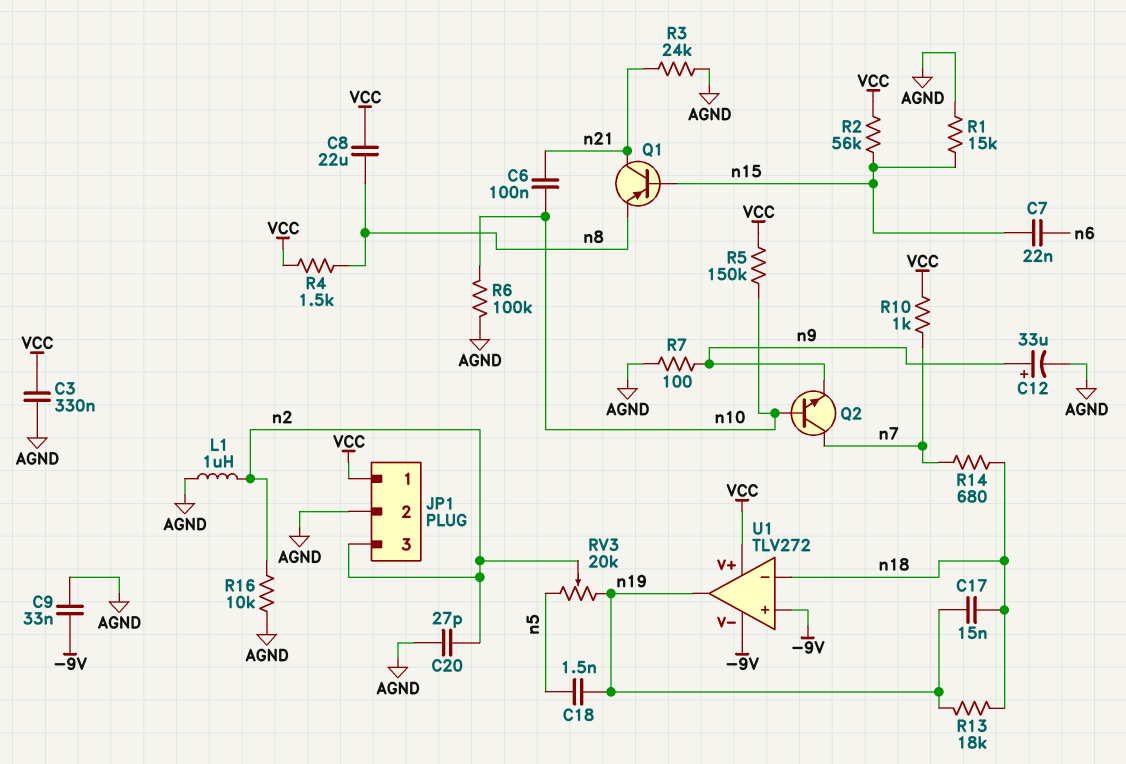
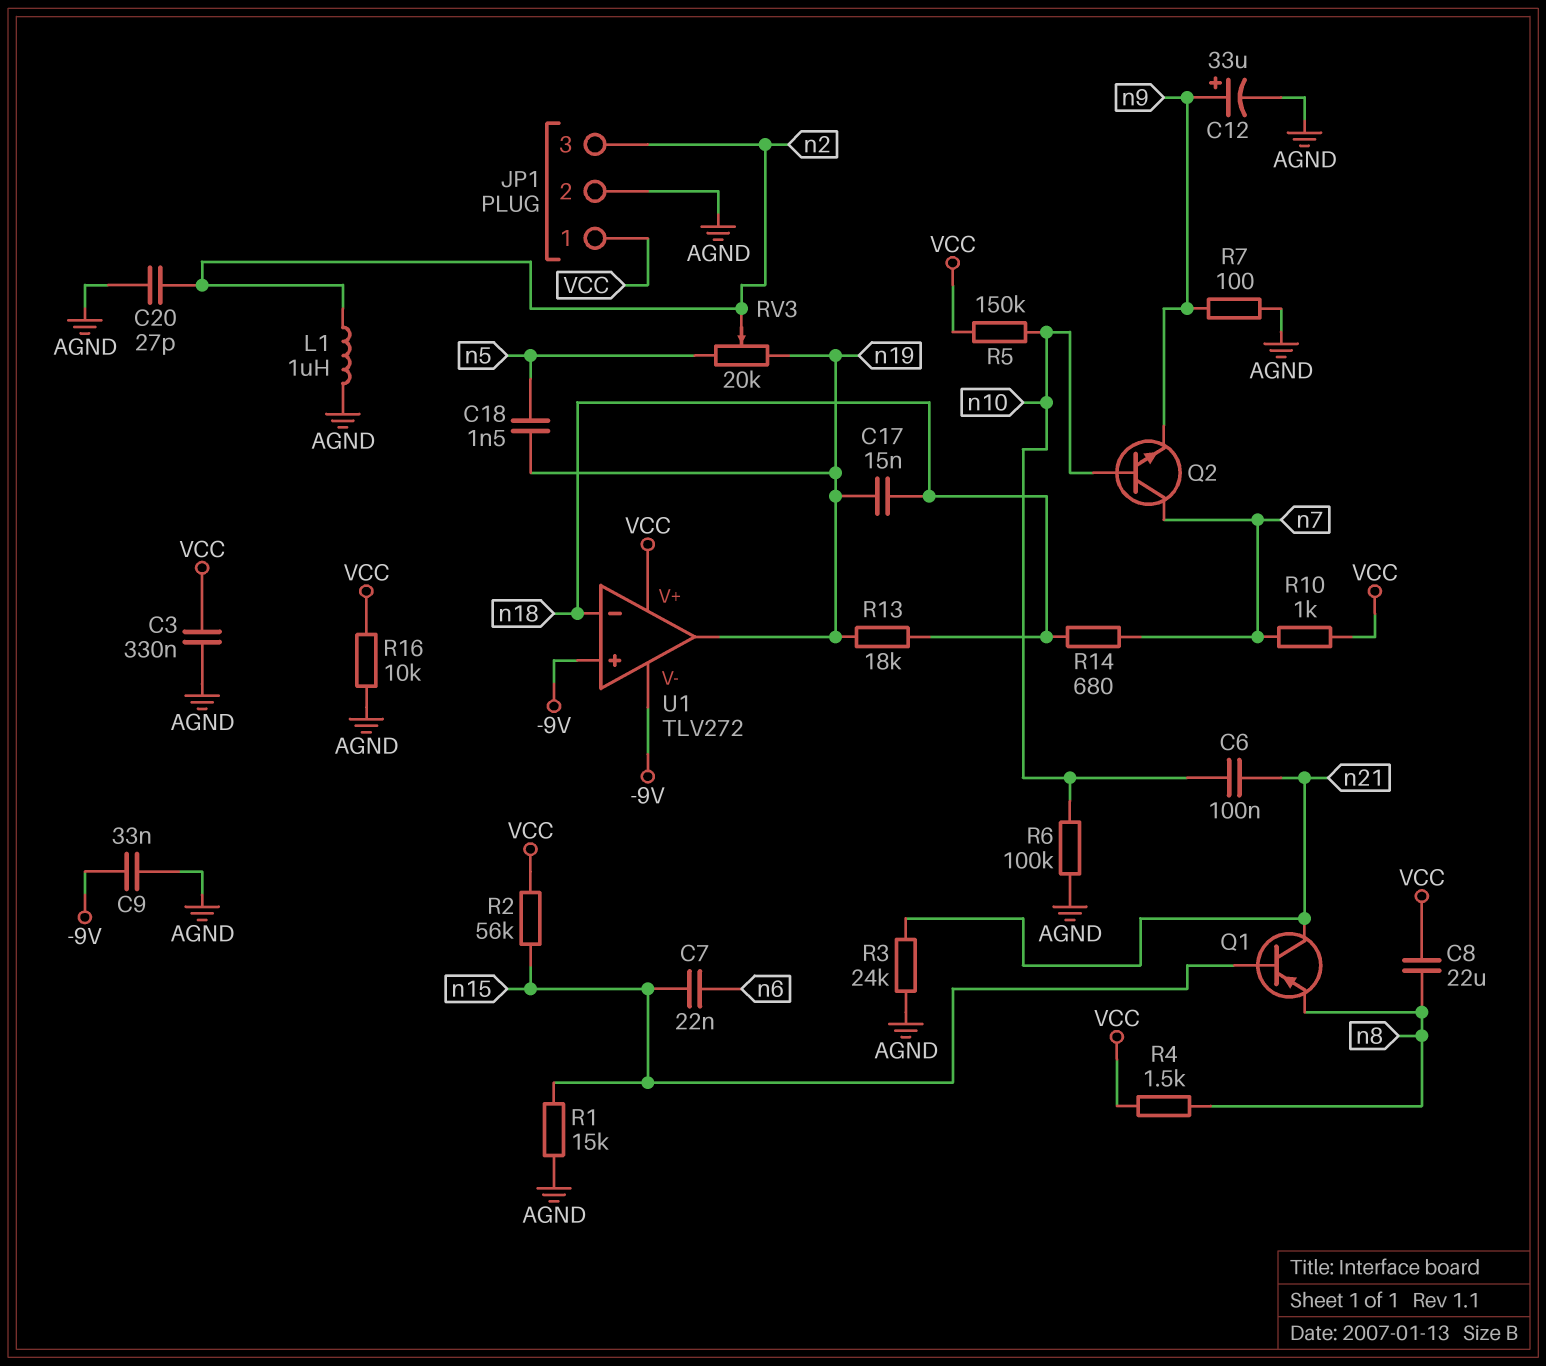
R16: 10k (AGND, n2) -> 10k (AGND, VCC)

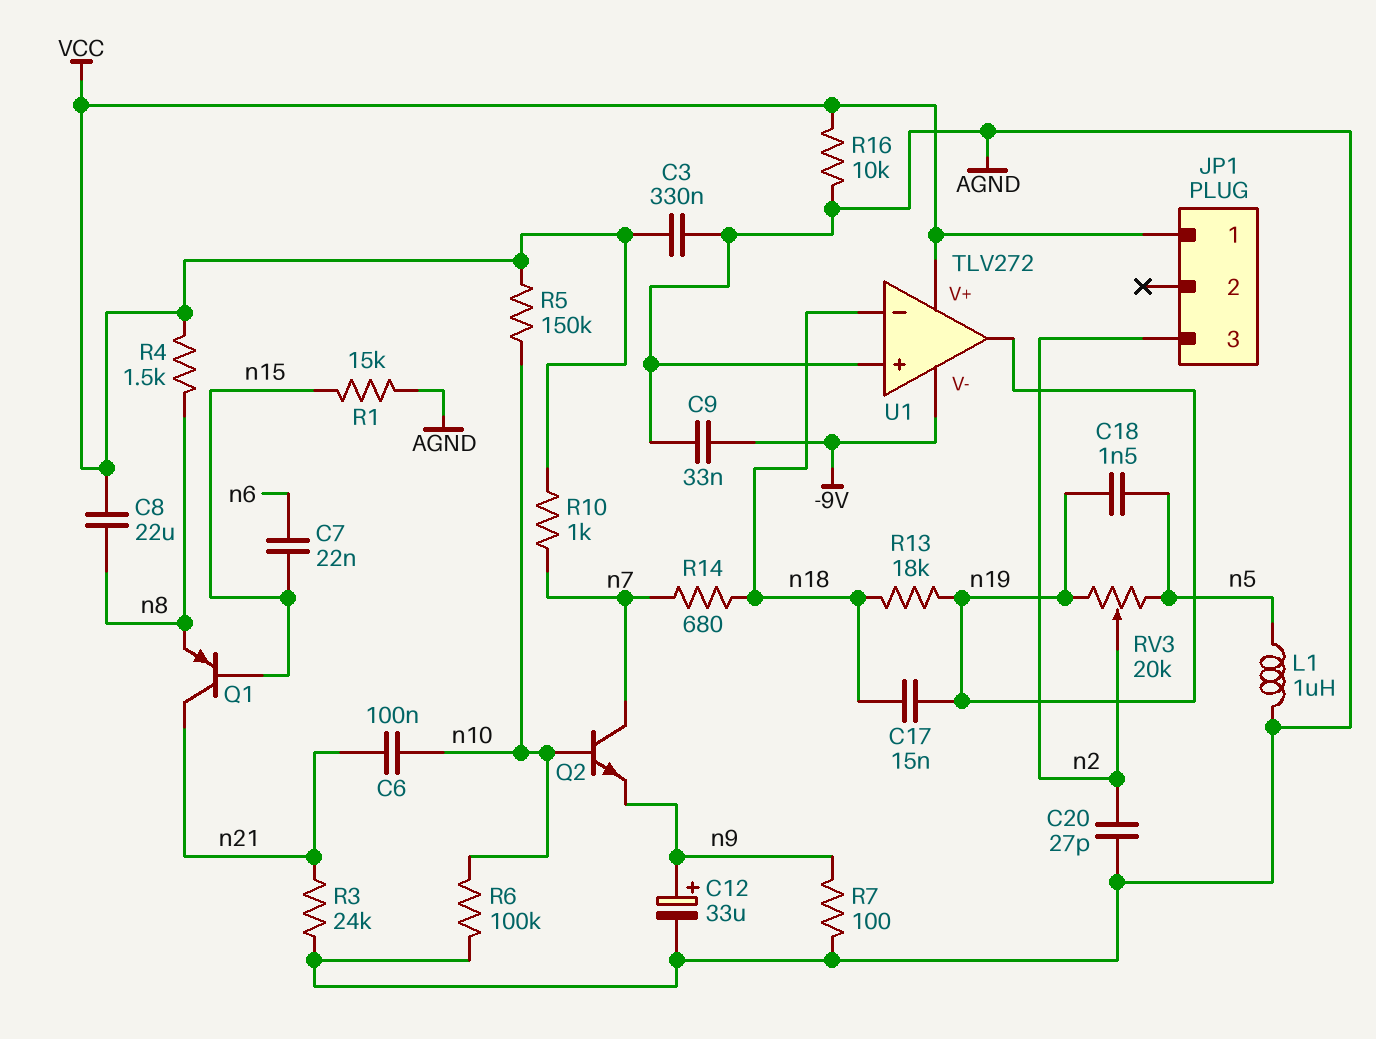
JP1 pin 2: AGND -> none
L1: 1uH (AGND, n2) -> 1uH (AGND, n5)
R2: 56k (VCC, n15) -> none
U1 pin in+: -9V -> AGND

